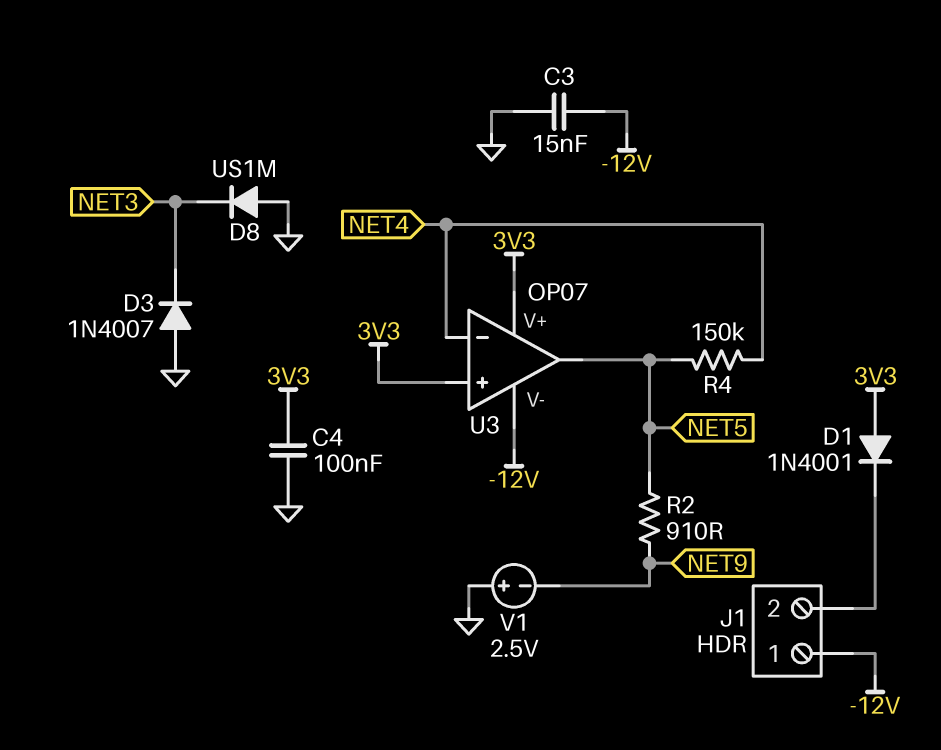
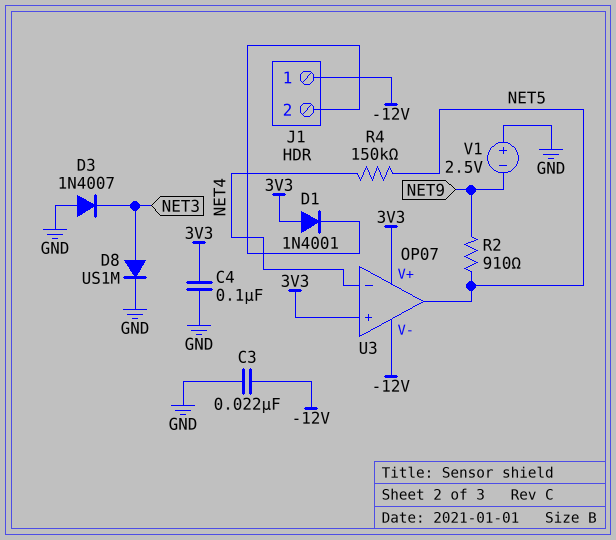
C3: 15nF (-12V, GND) -> 22nF (-12V, GND)
D8: diode US1M (A GND, K NET3) -> diode US1M (A NET3, K GND)

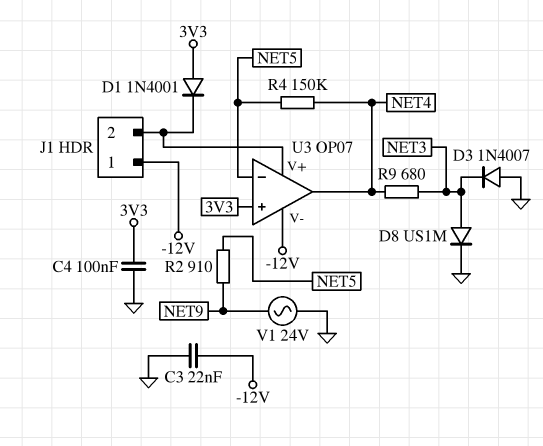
R9: none -> 680 (NET3, NET4)
U3 pin V+: 3V3 -> J1/2
U3 pin in-: NET4 -> NET5
U3 pin out: NET5 -> NET4
V1: 2.5V (plus GND, minus NET9) -> AC 24V (GND, NET9)

